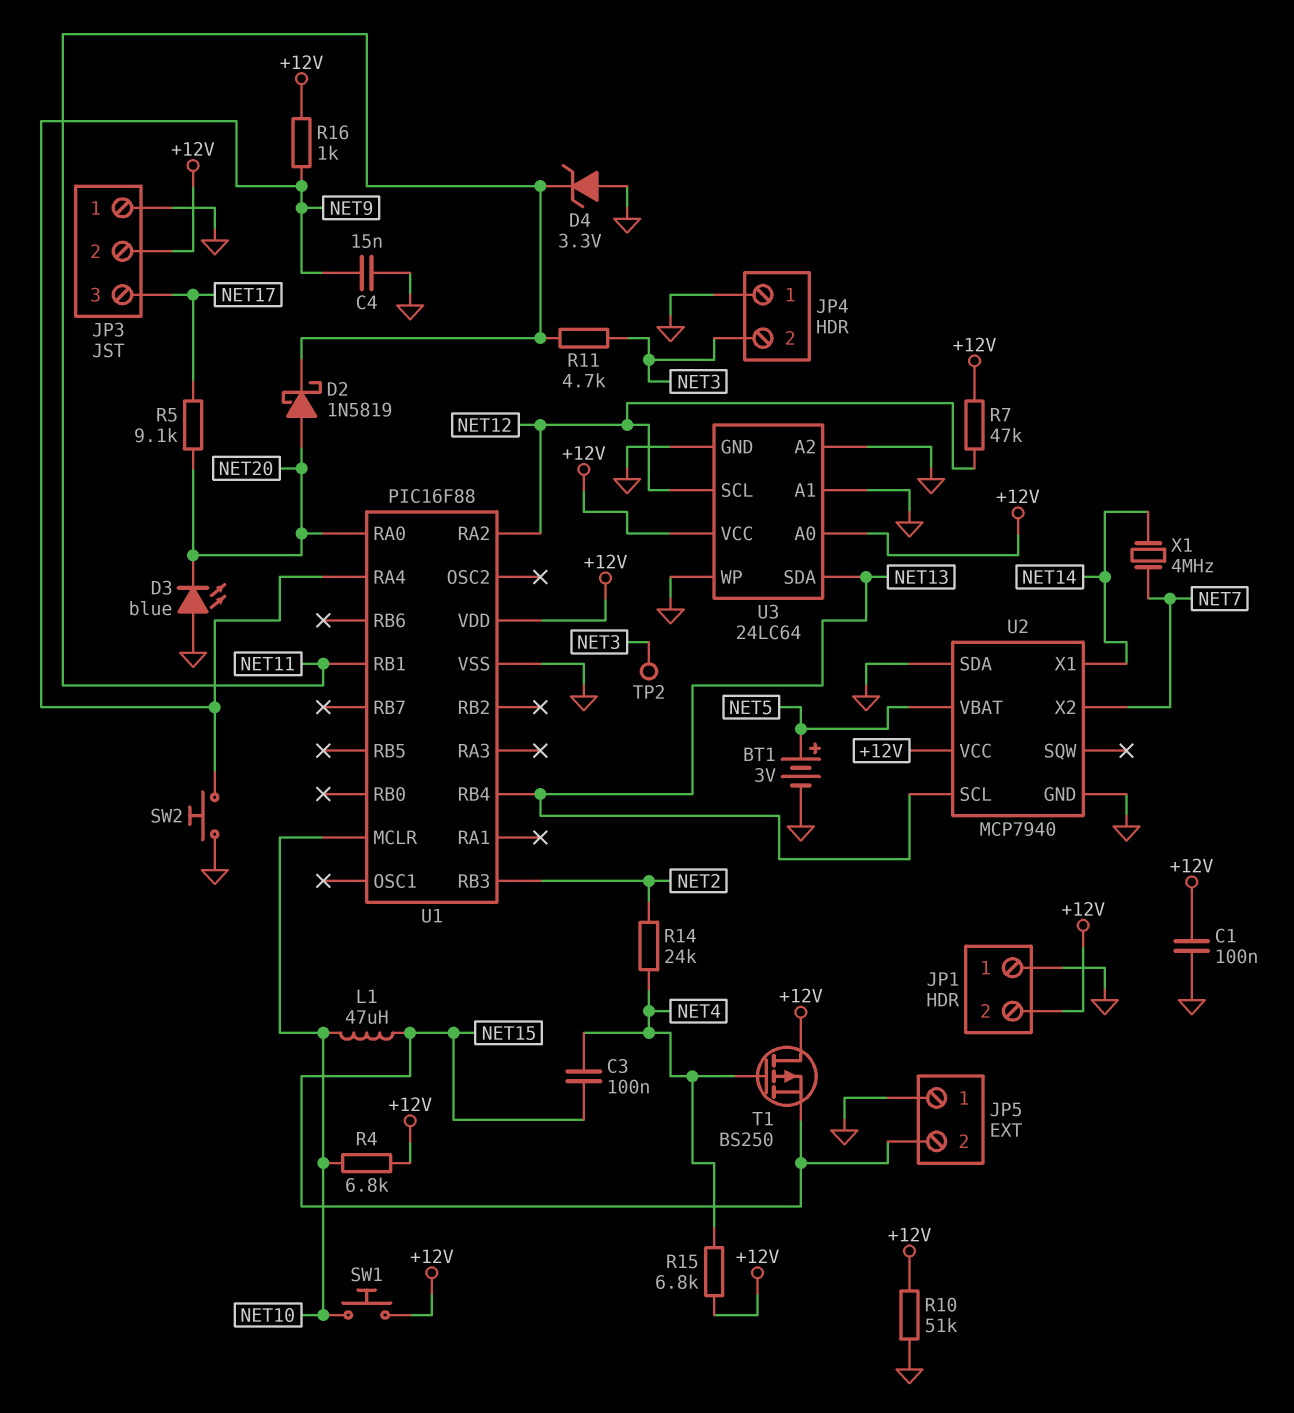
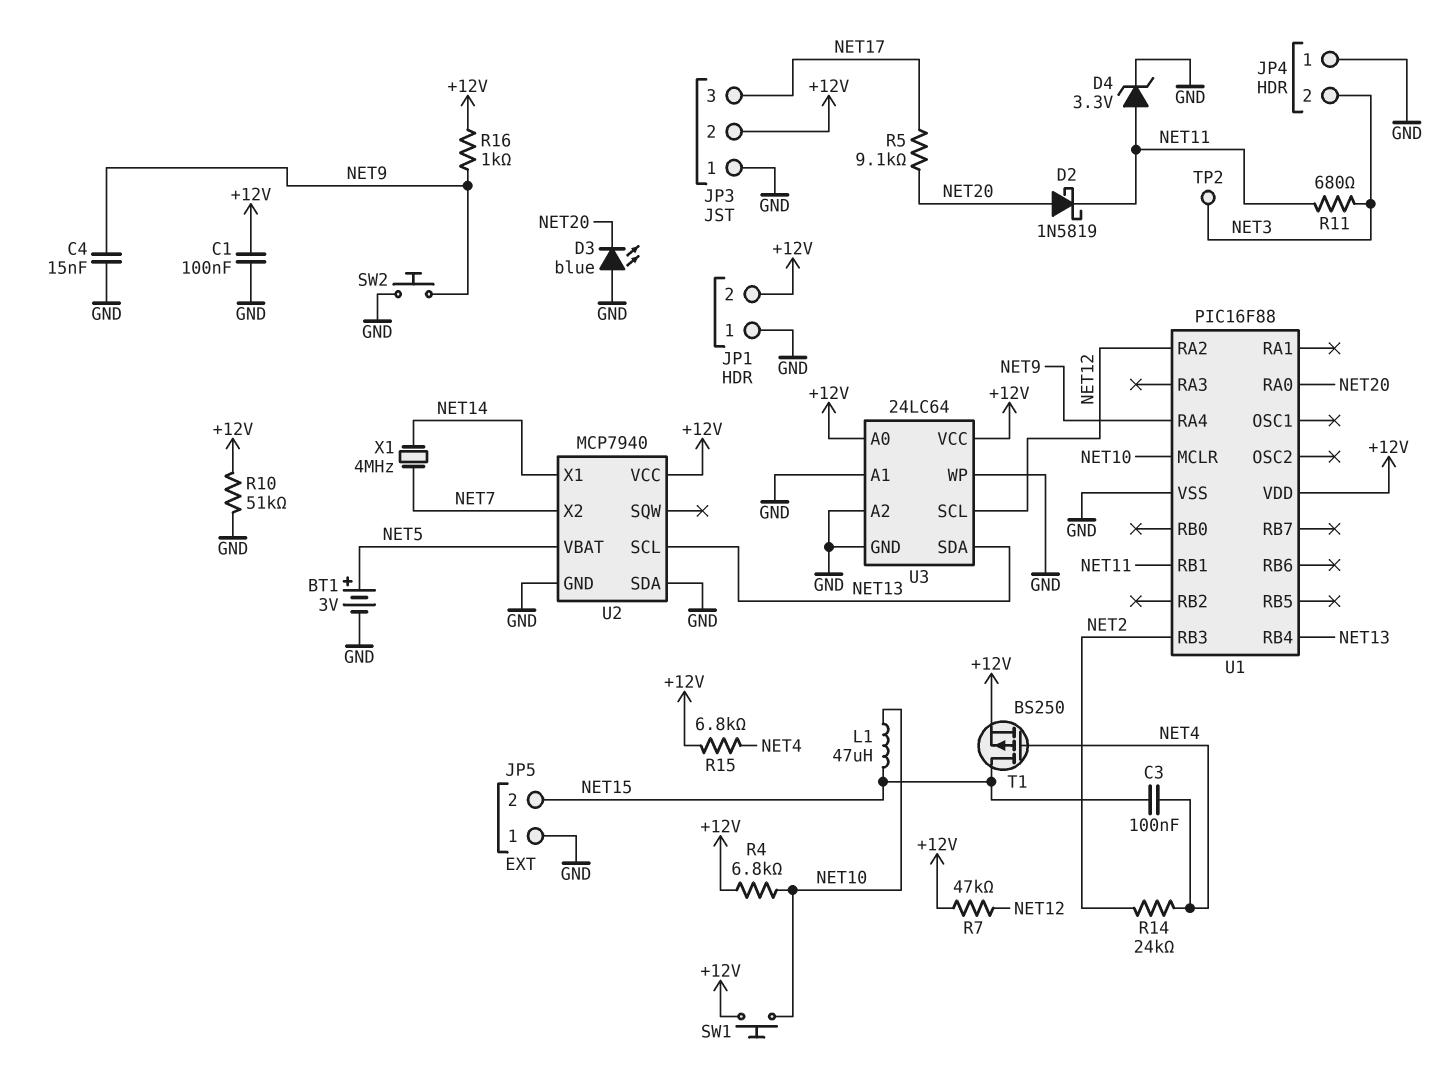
D4: zener 3.3V (A GND, K NET11) -> zener 3.3V (A NET11, K GND)
R11: 4.7k (NET3, NET11) -> 680 (NET3, NET11)
T1: PMOS BS250 (G NET4, D +12V, S NET15) -> PMOS BS250 (G NET4, D NET15, S +12V)

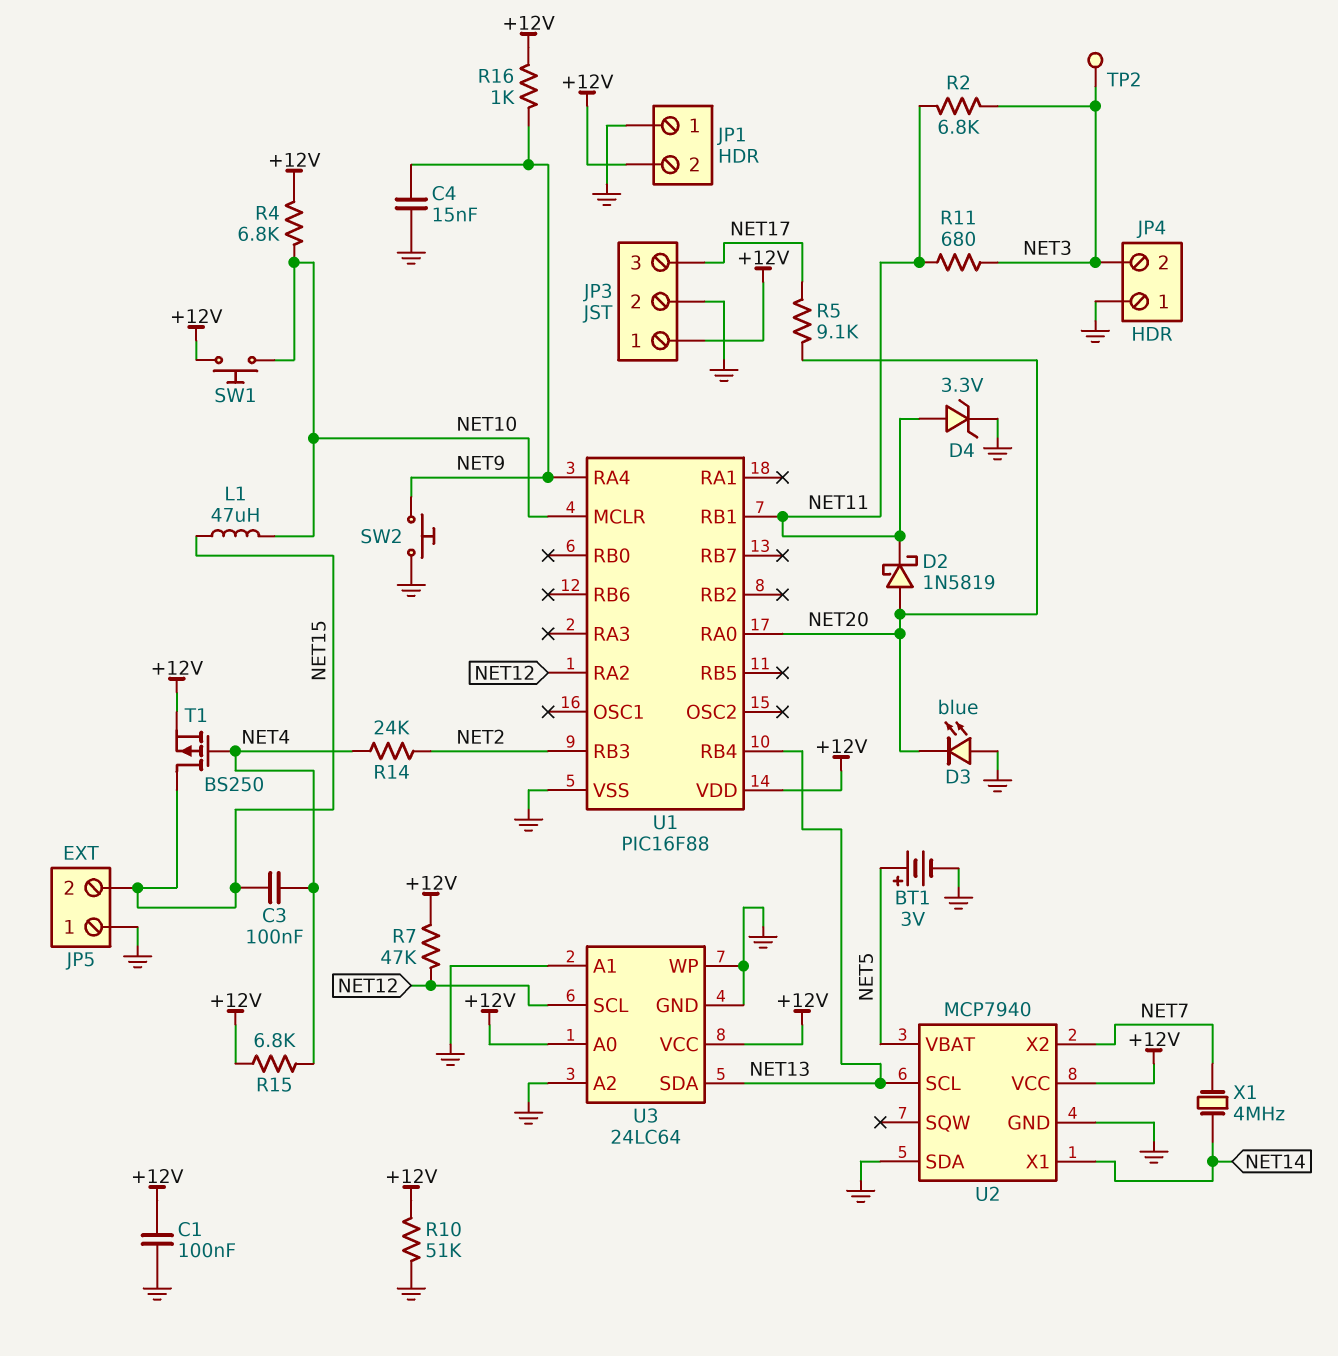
JP3 pin 1: GND -> +12V
JP3 pin 2: +12V -> GND
R2: none -> 6.8k (NET3, NET11)

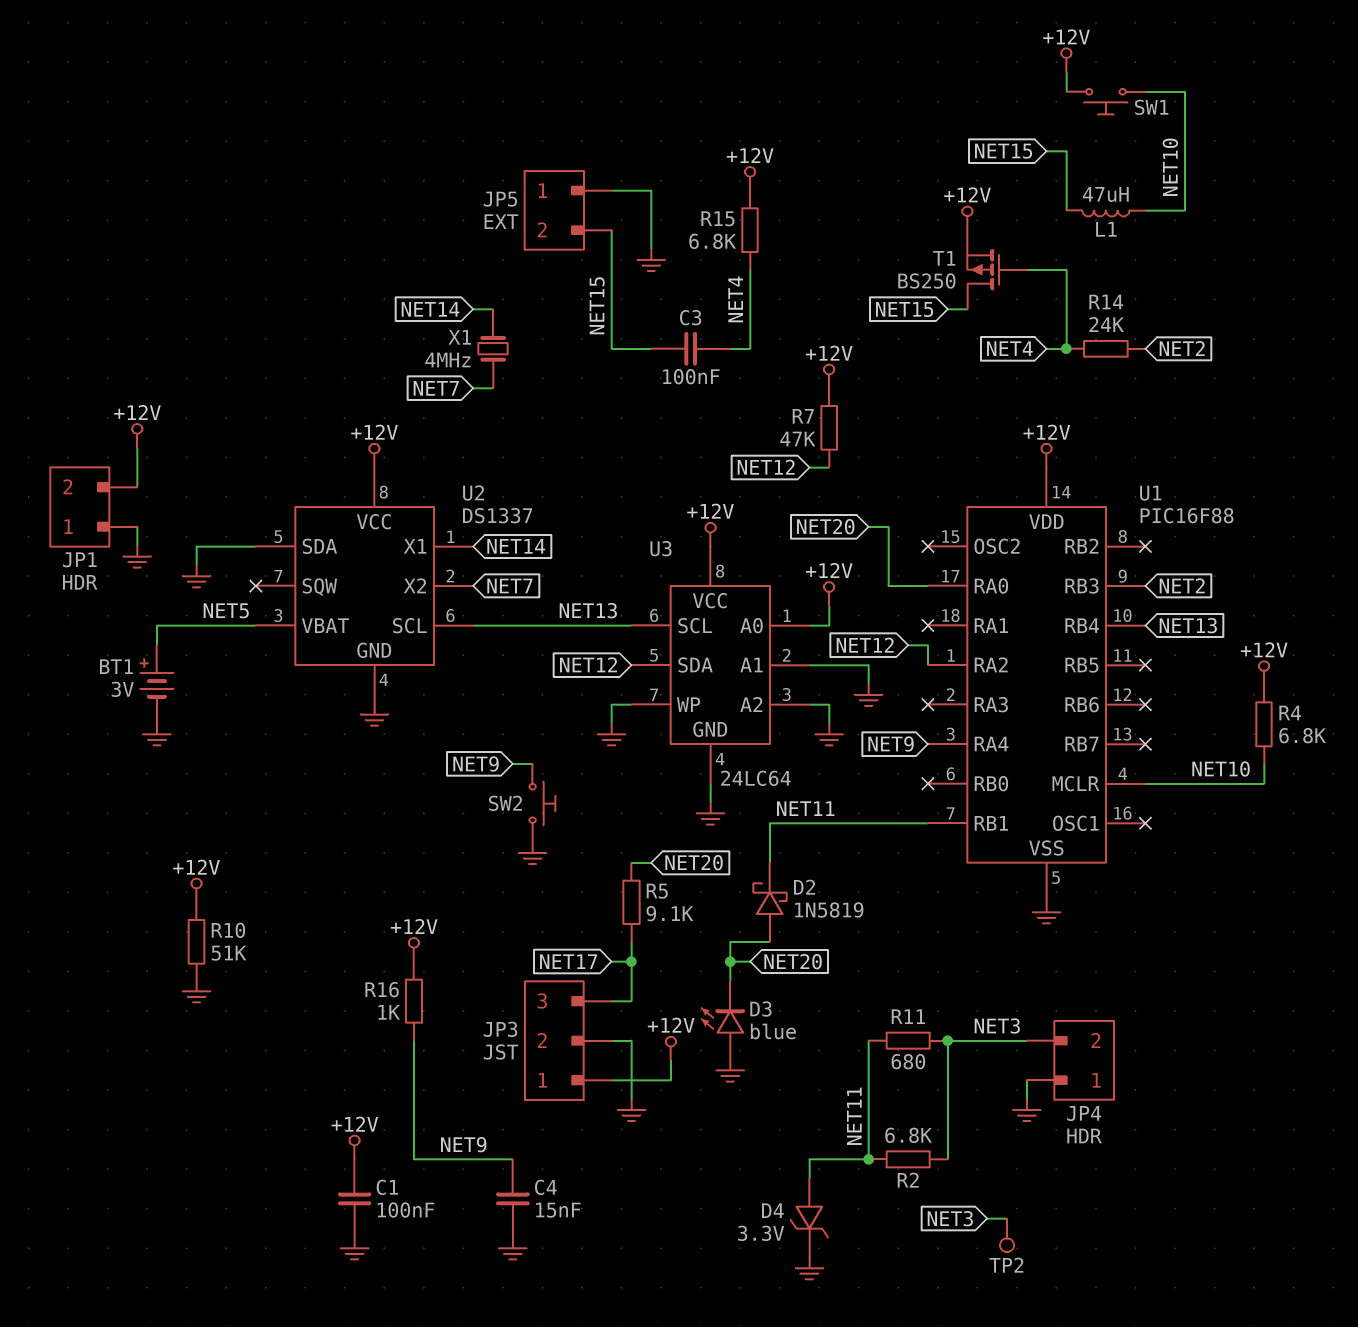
U2: MCP7940 -> DS1337
U3 pin SCL: NET12 -> NET13
U3 pin SDA: NET13 -> NET12

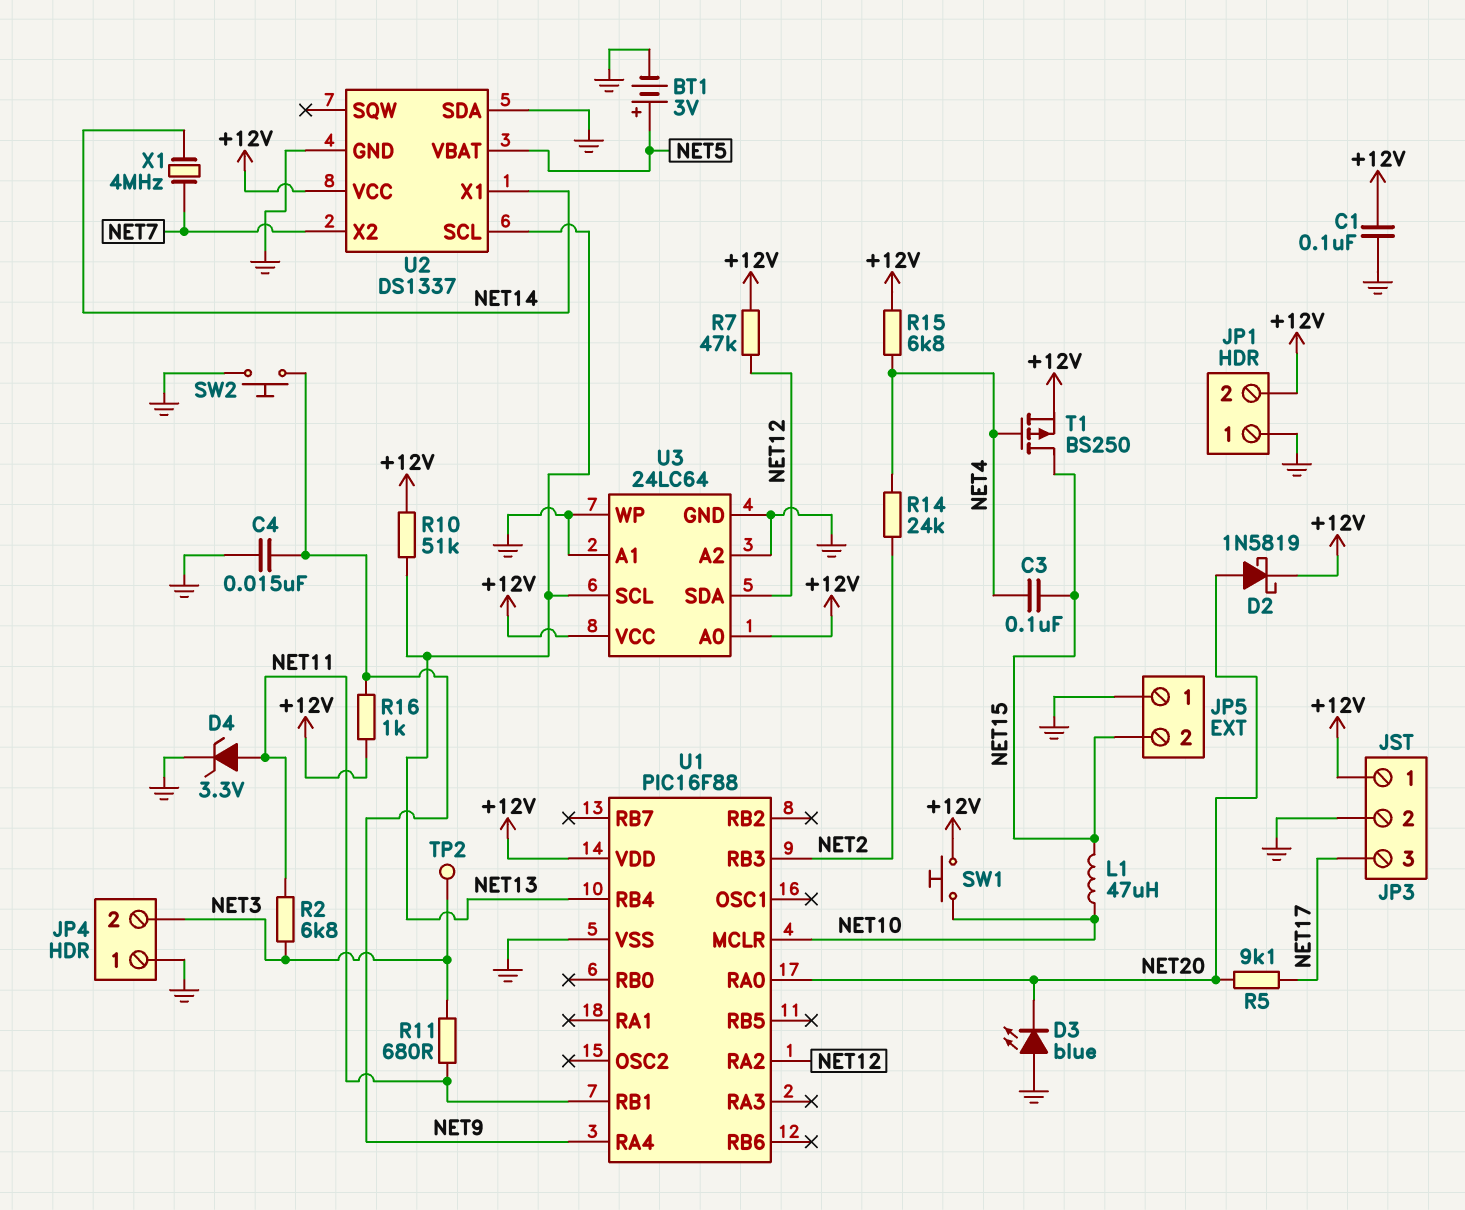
D2: schottky 1N5819 (A NET20, K NET11) -> schottky 1N5819 (A NET20, K +12V)
R4: 6.8k (+12V, NET10) -> none
R10: 51k (+12V, GND) -> 51k (+12V, NET13)

